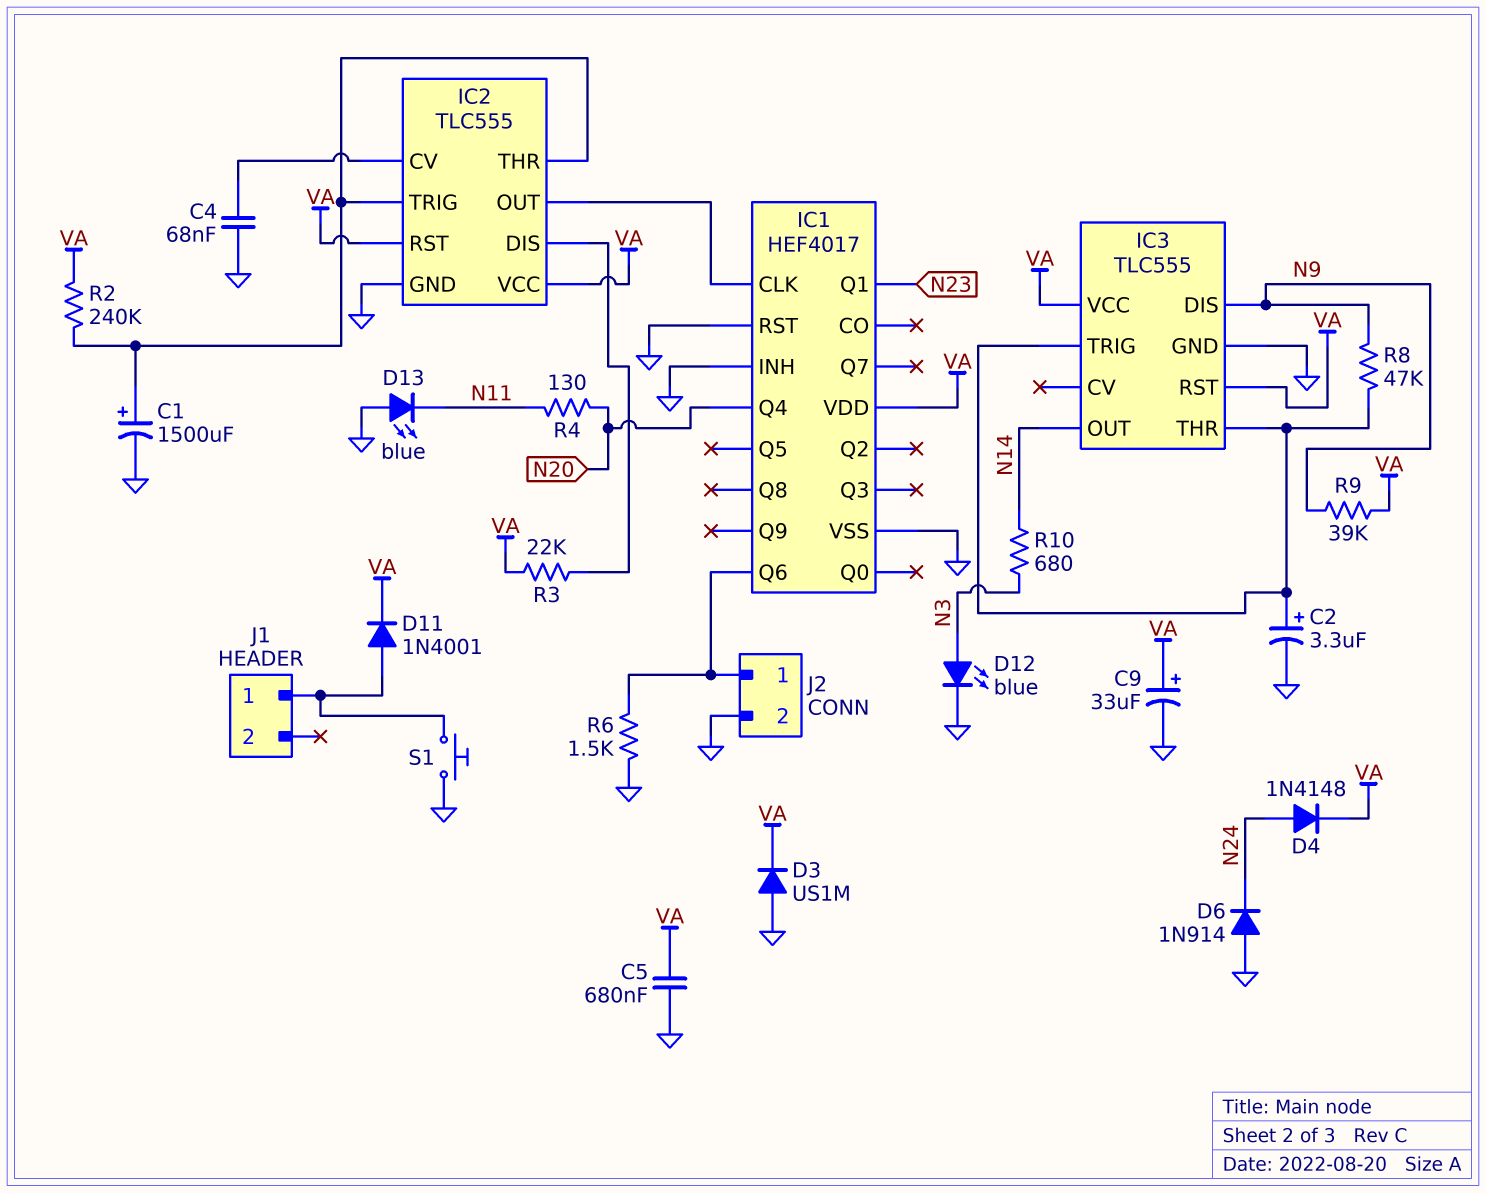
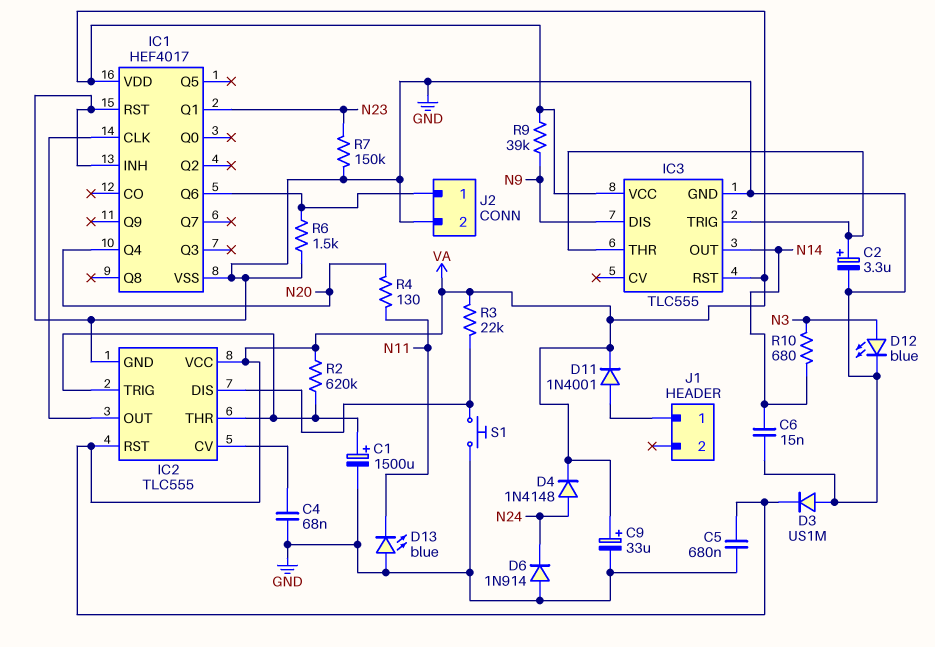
C6: none -> 15nF (GND, N14)
R2: 240k (IC2/THR, VA) -> 620k (IC2/THR, VA)
R7: none -> 150k (GND, N23)
R8: 47k (IC3/THR, N9) -> none
S1: button (GND, J1/1) -> button (GND, IC2/DIS)

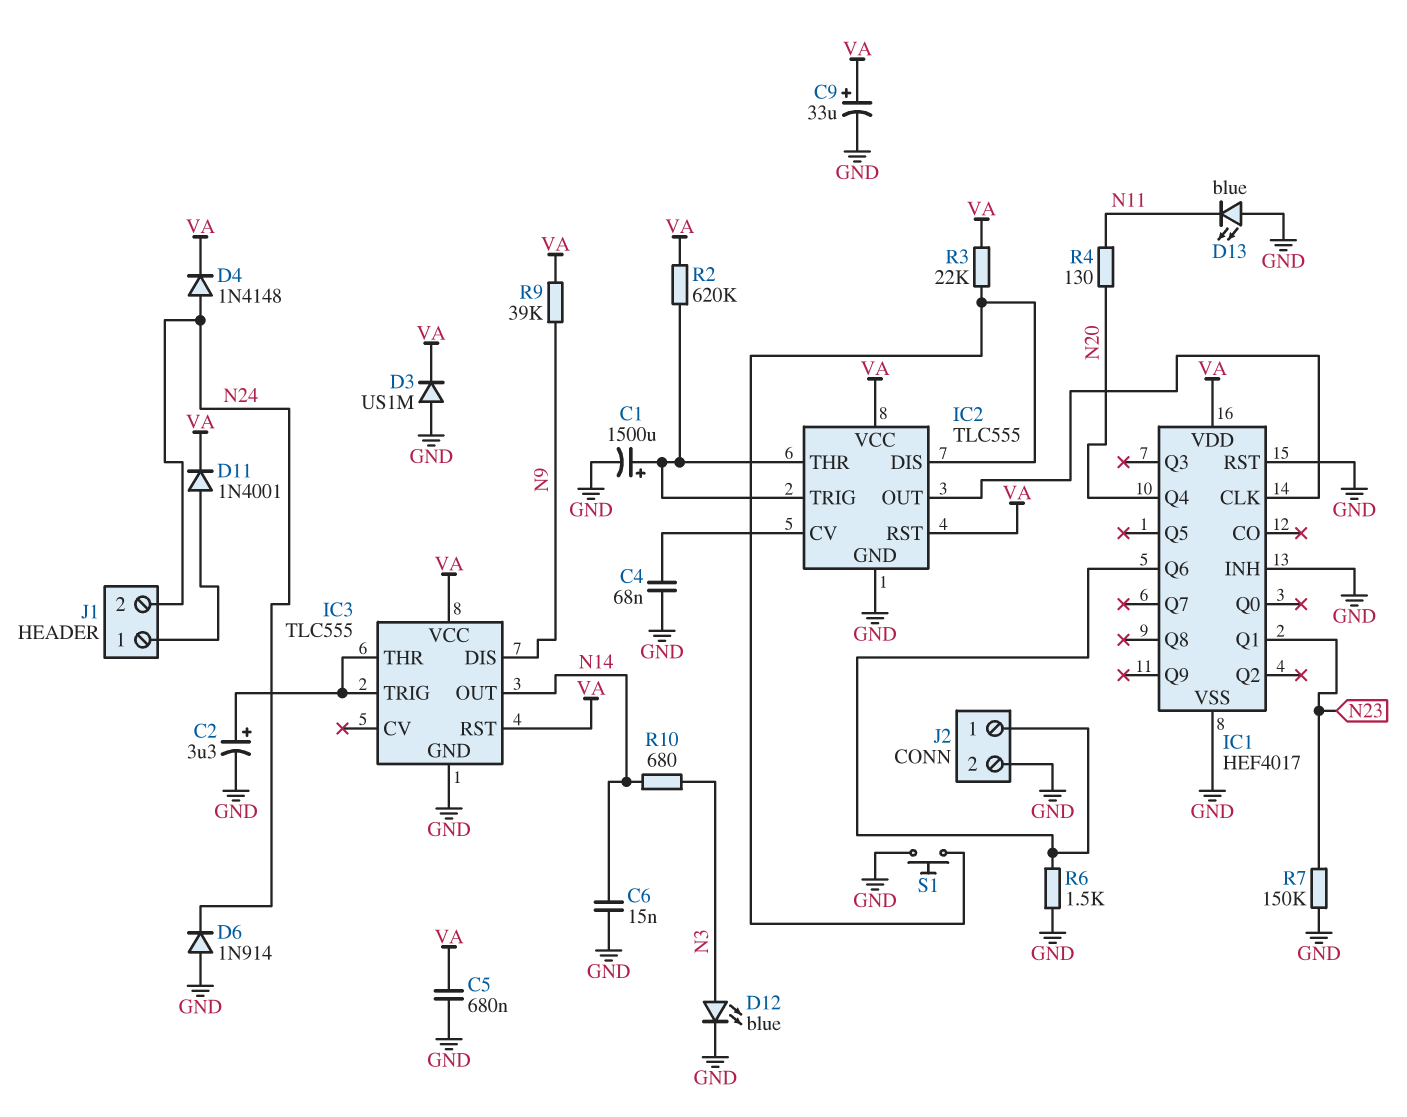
J1 pin 2: none -> N24

